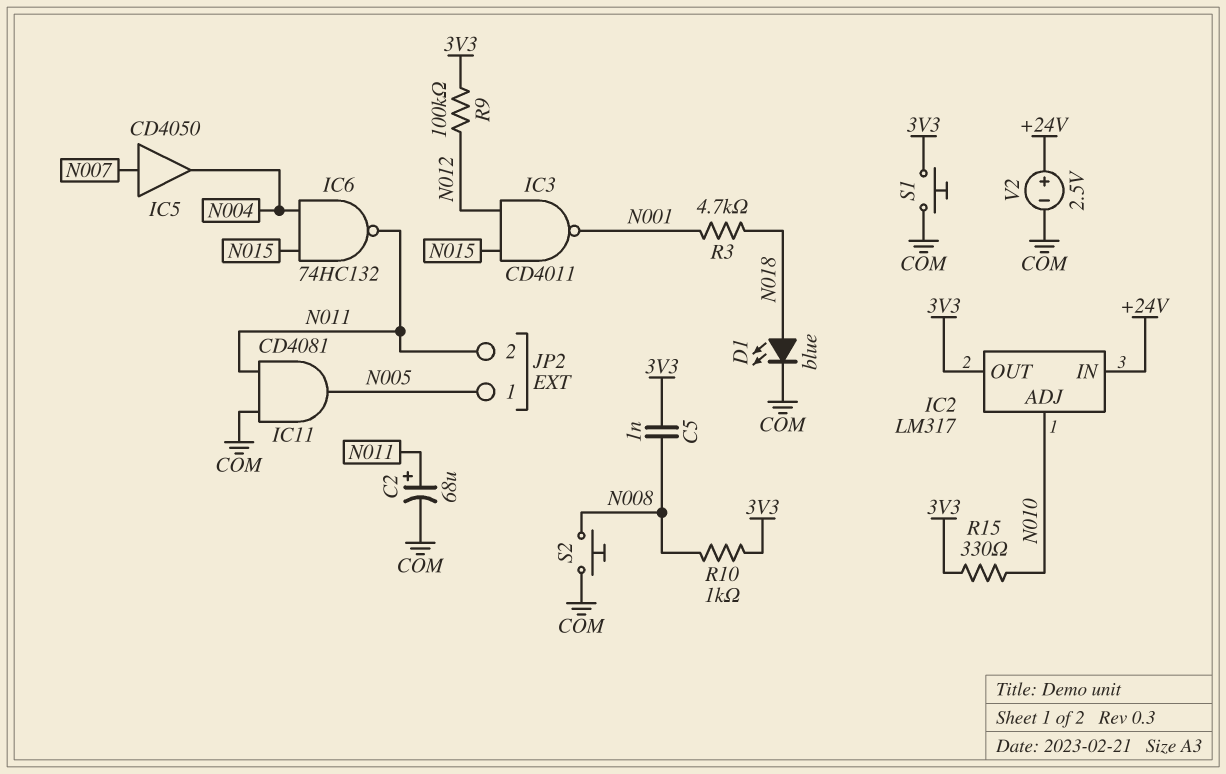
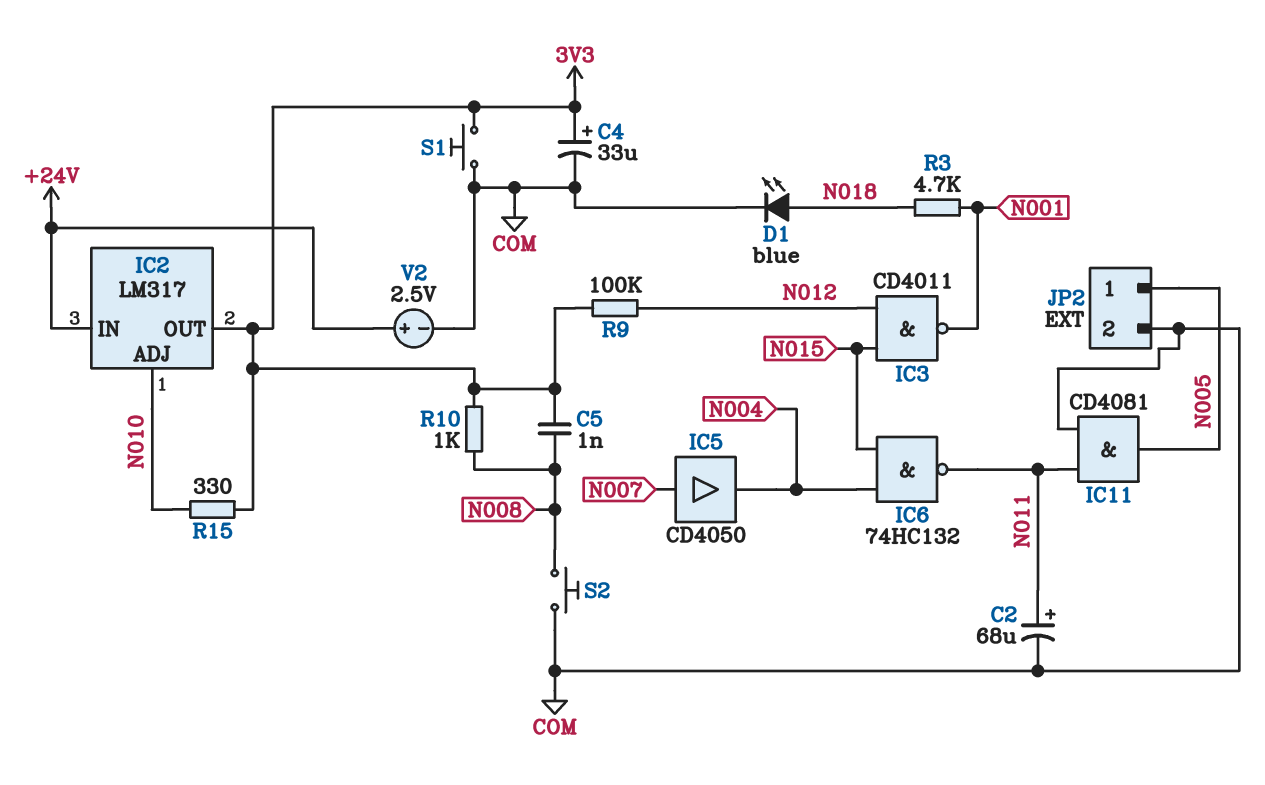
C4: none -> 33uF (plus 3V3, minus COM)
JP2 pin 2: N011 -> COM

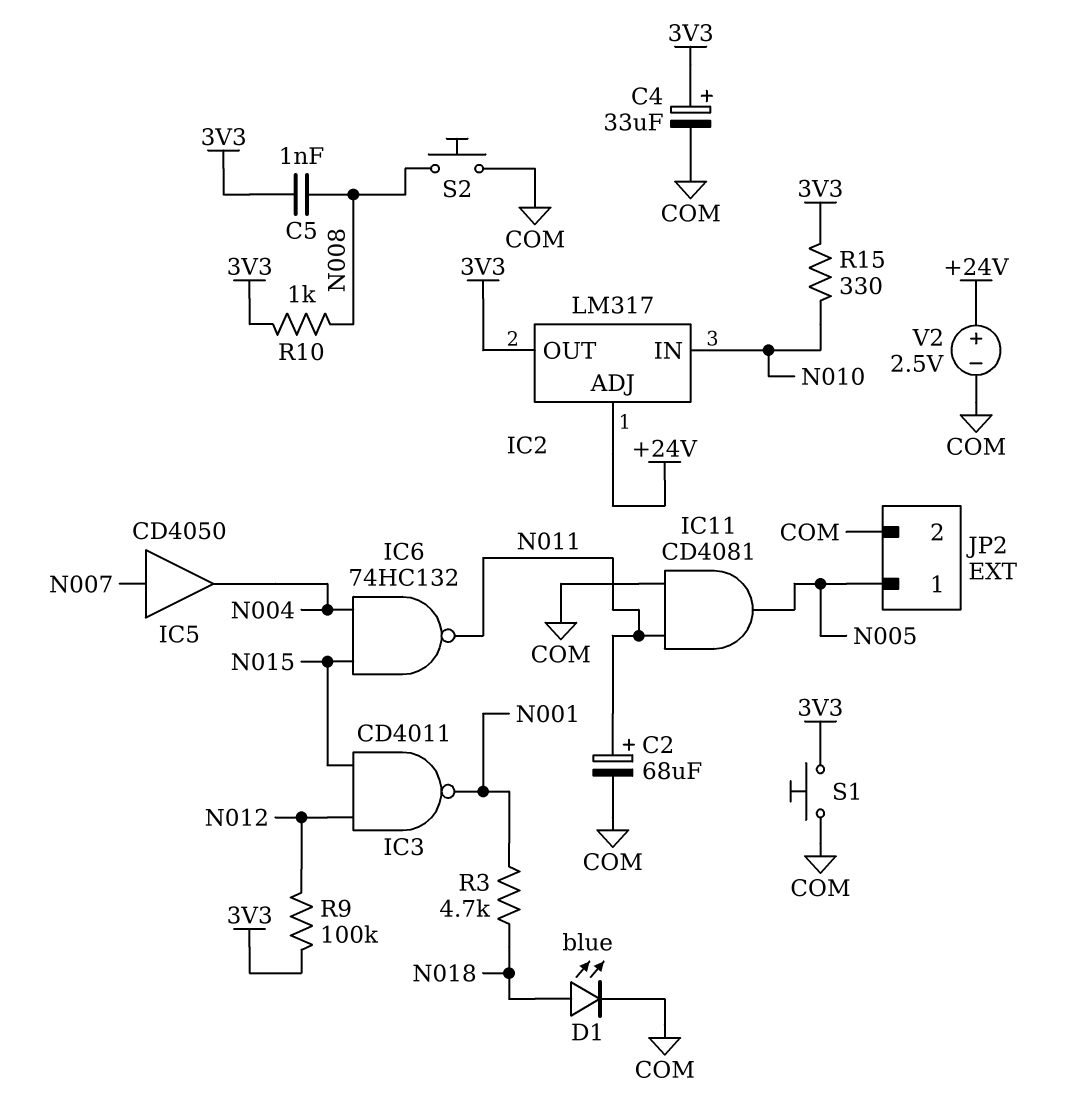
IC2 pin ADJ: N010 -> +24V
IC2 pin IN: +24V -> N010

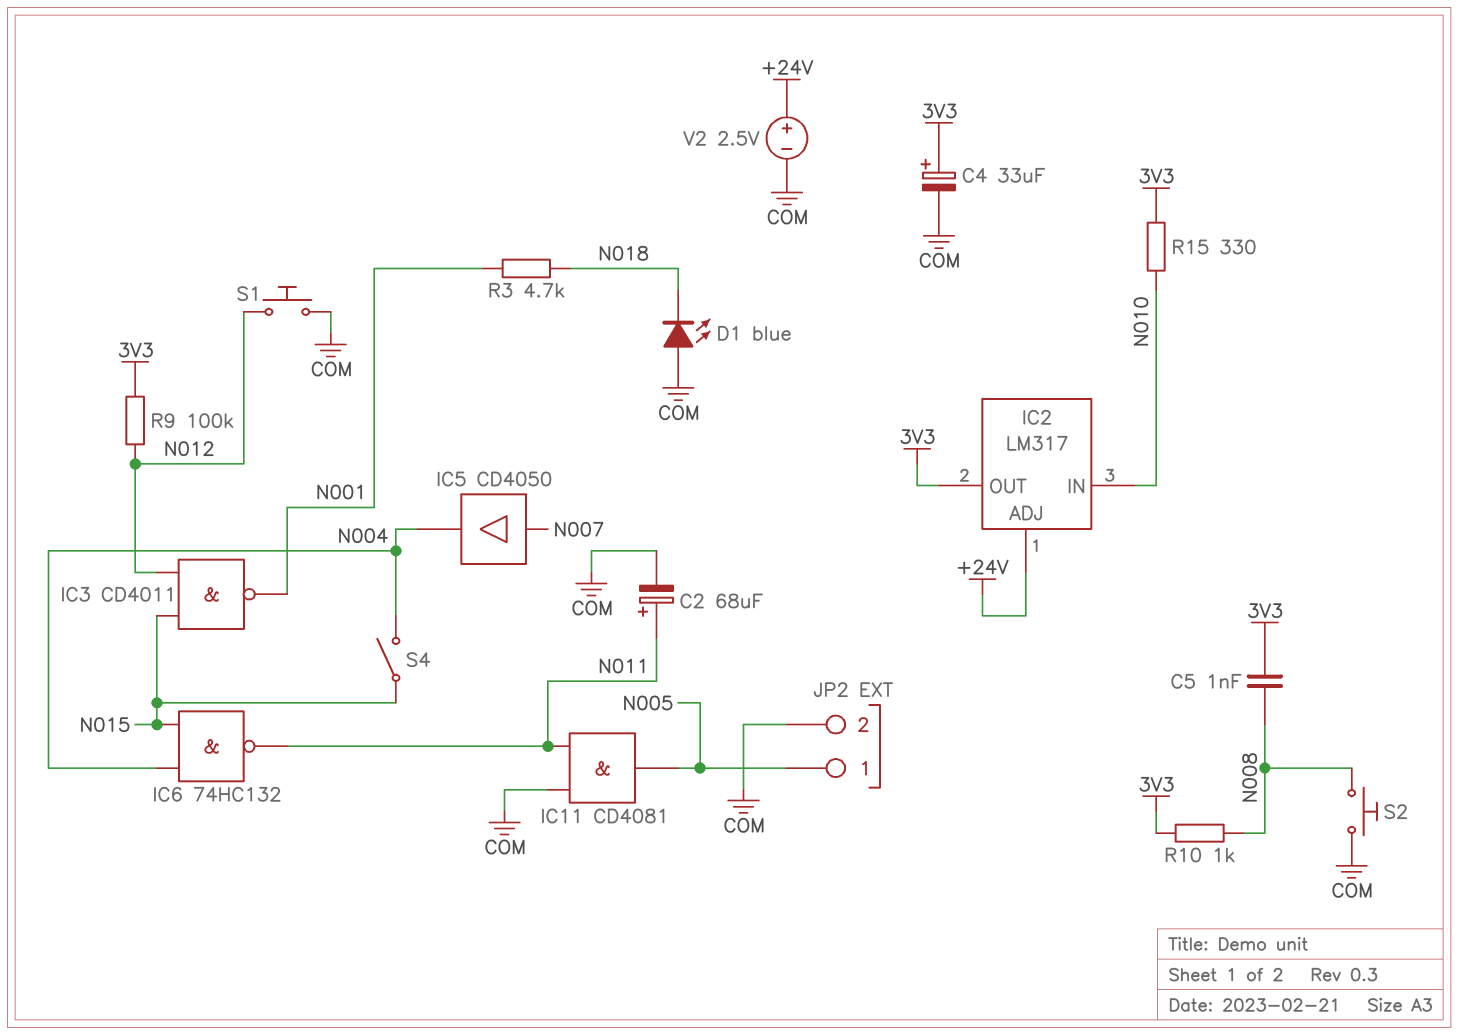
D1: LED blue (A N018, K COM) -> LED blue (A COM, K N018)
S1: button (3V3, COM) -> button (COM, N012)
S4: none -> switch (N004, N015)

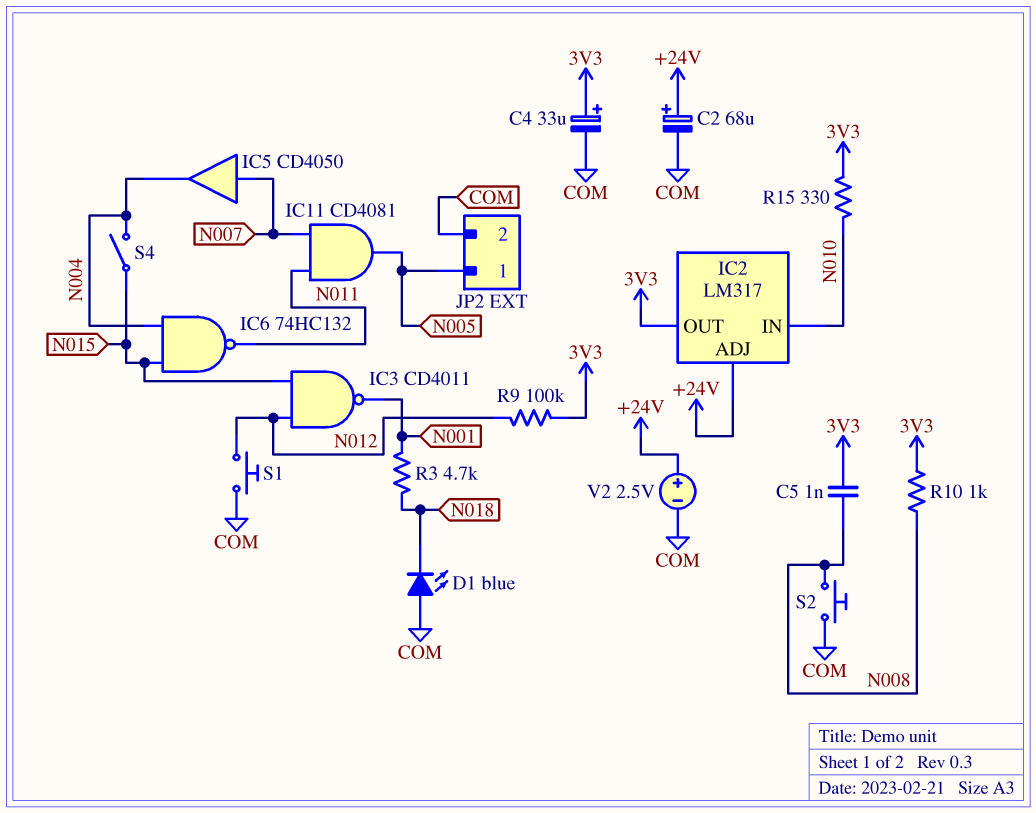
C2: 68uF (plus N011, minus COM) -> 68uF (plus +24V, minus COM)
IC11: AND CD4081 (in COM, in N011, out N005) -> AND CD4081 (in N007, in N011, out N005)

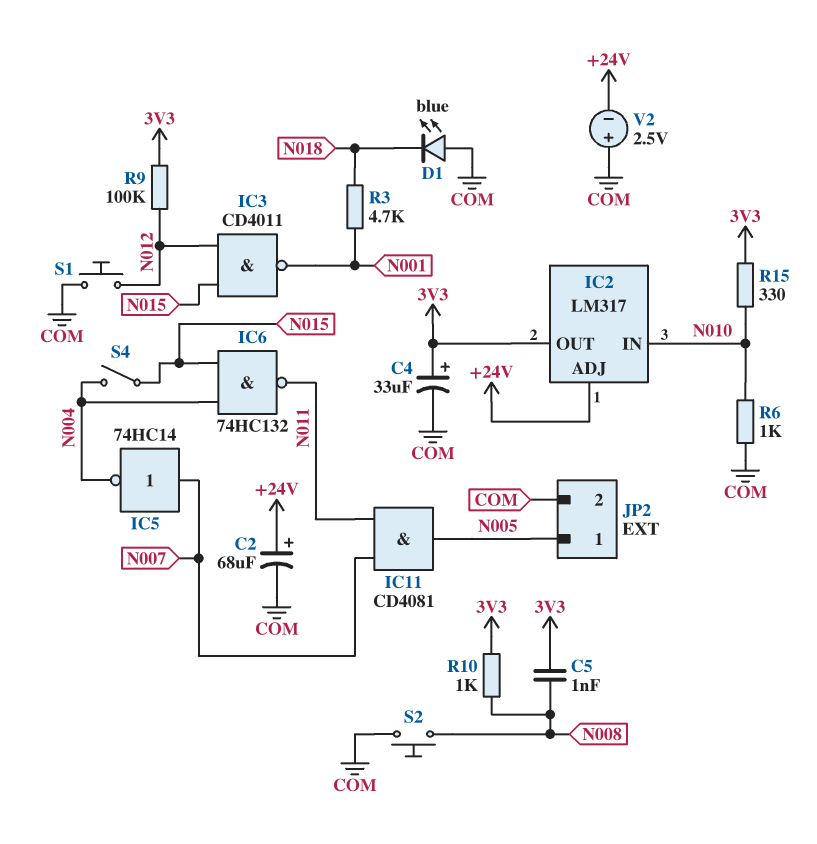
IC5: buffer CD4050 (in N007, out N004) -> NOT 74HC14 (in N007, out N004)
R6: none -> 1k (COM, N010)
V2: 2.5V (plus +24V, minus COM) -> 2.5V (plus COM, minus +24V)

